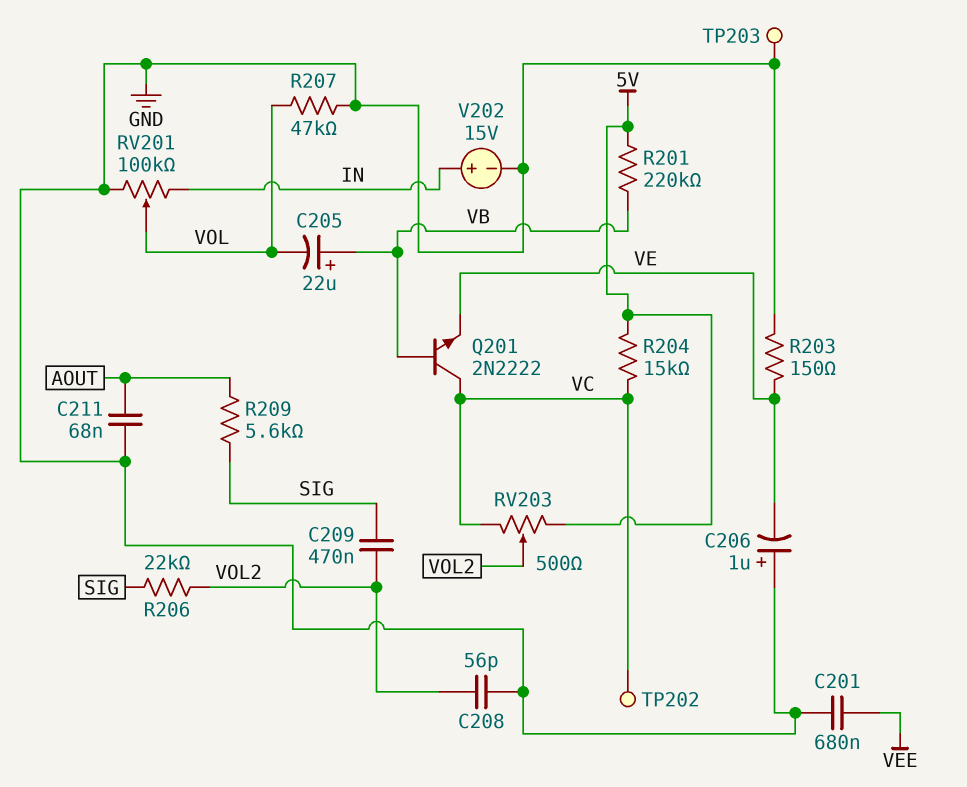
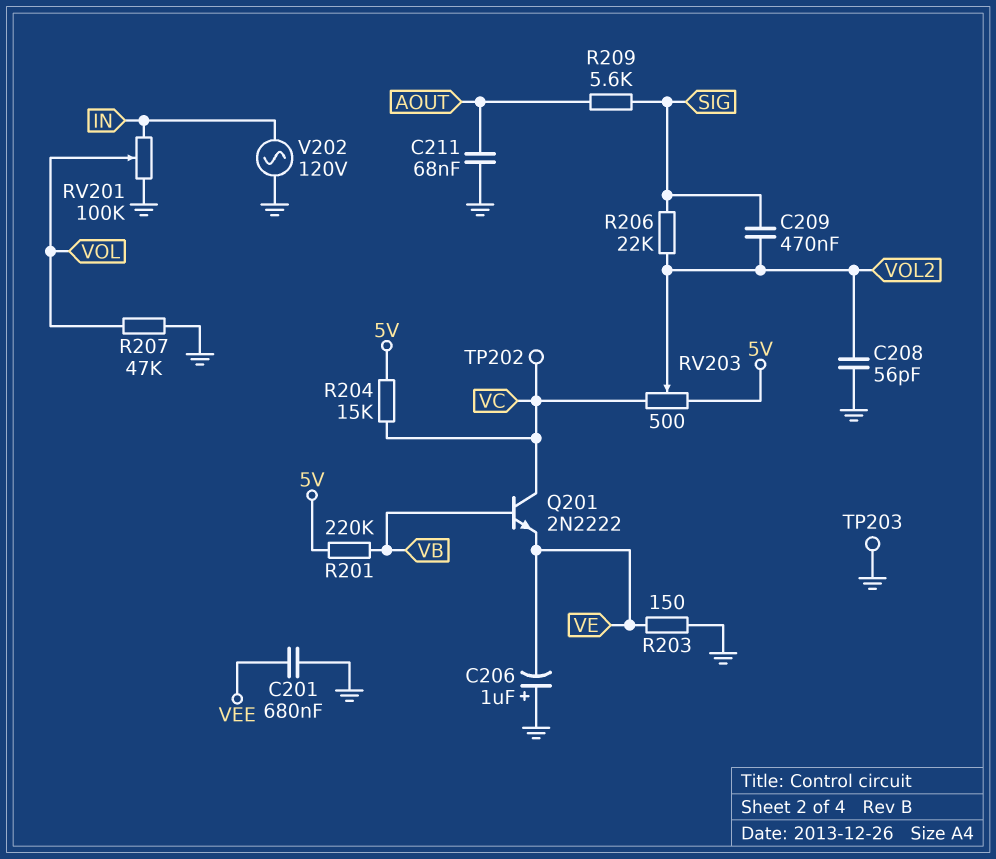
C205: 22uF (plus VB, minus VOL) -> none
V202: 15V (plus IN, minus GND) -> AC 120V (GND, IN)

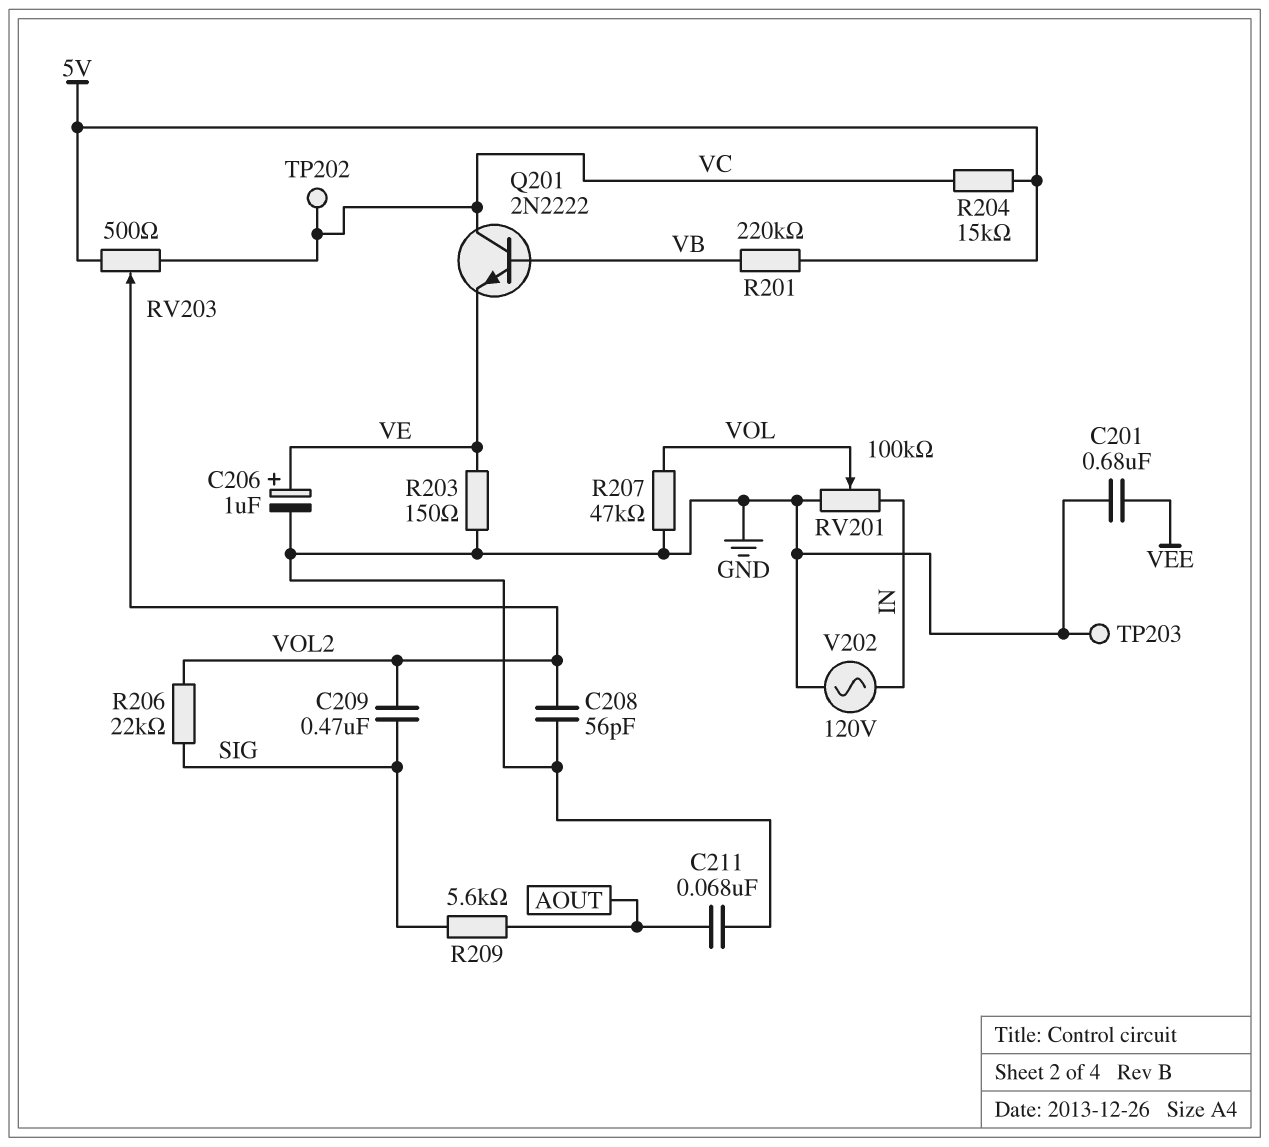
C206: 1uF (plus GND, minus VE) -> 1uF (plus VE, minus GND)

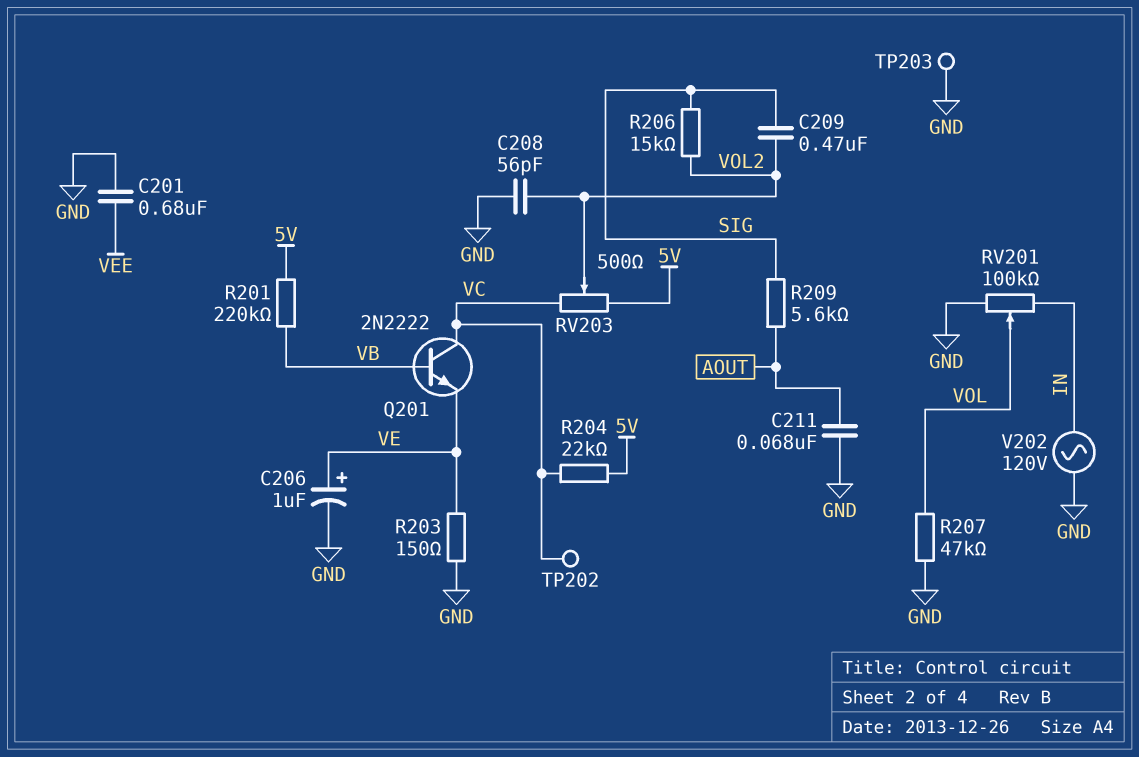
R204: 15k (5V, VC) -> 22k (5V, VC)
R206: 22k (SIG, VOL2) -> 15k (SIG, VOL2)

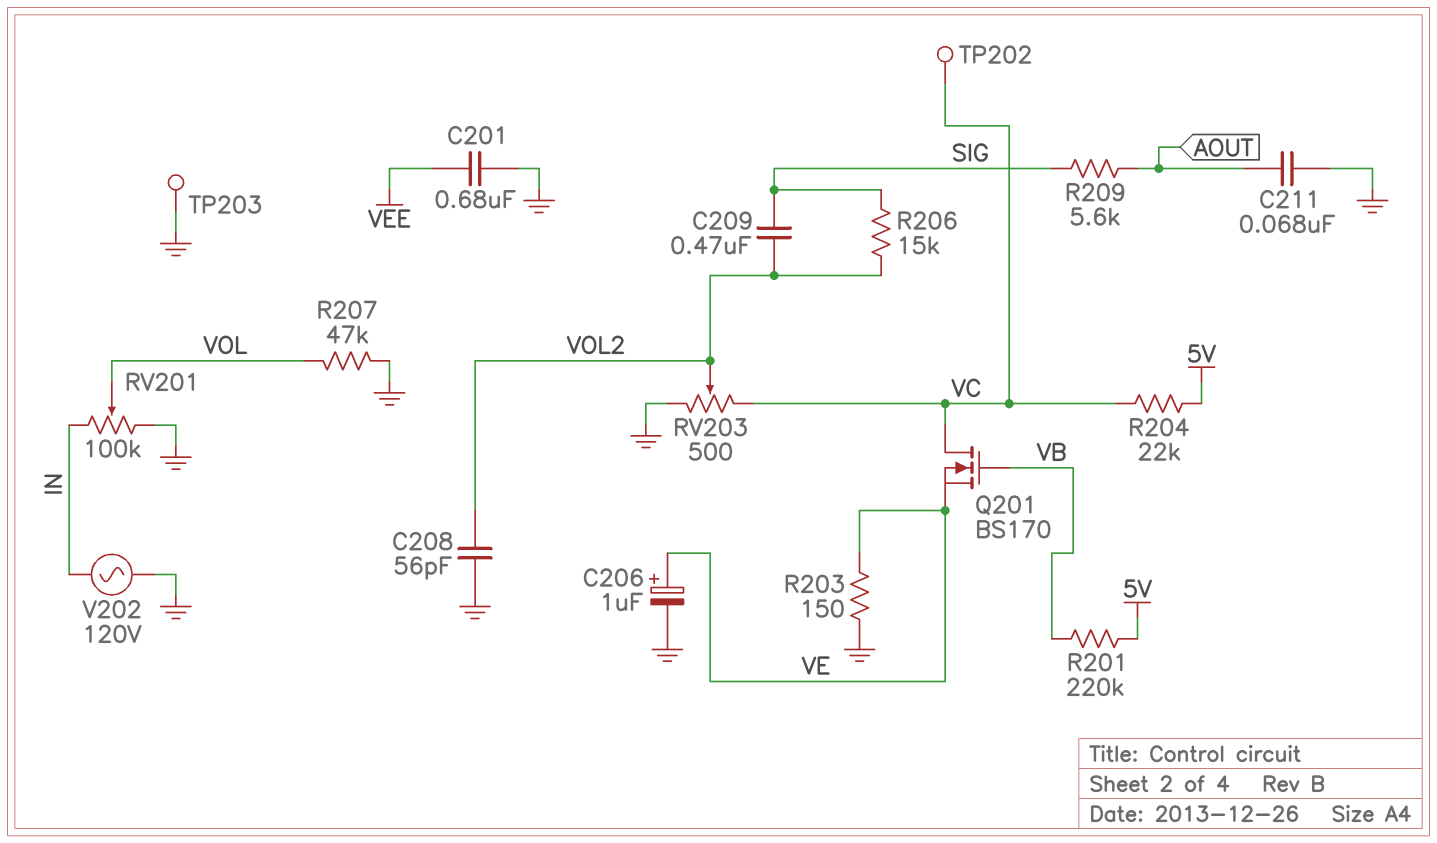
Q201: NPN 2N2222 (B VB, C VC, E VE) -> NMOS BS170 (G VB, D VC, S VE)
RV203: 500 (5V, VC, wiper VOL2) -> 500 (GND, VC, wiper VOL2)

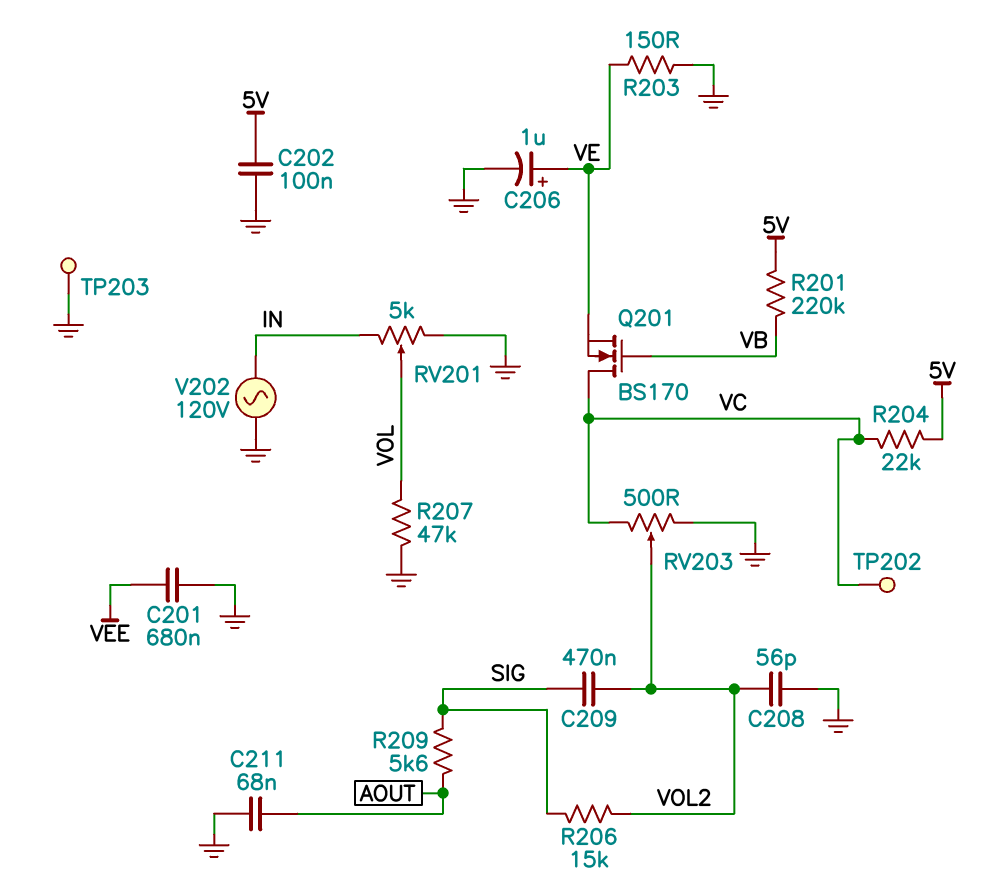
C202: none -> 100nF (5V, GND)
RV201: 100k (GND, IN, wiper VOL) -> 5k (GND, IN, wiper VOL)

